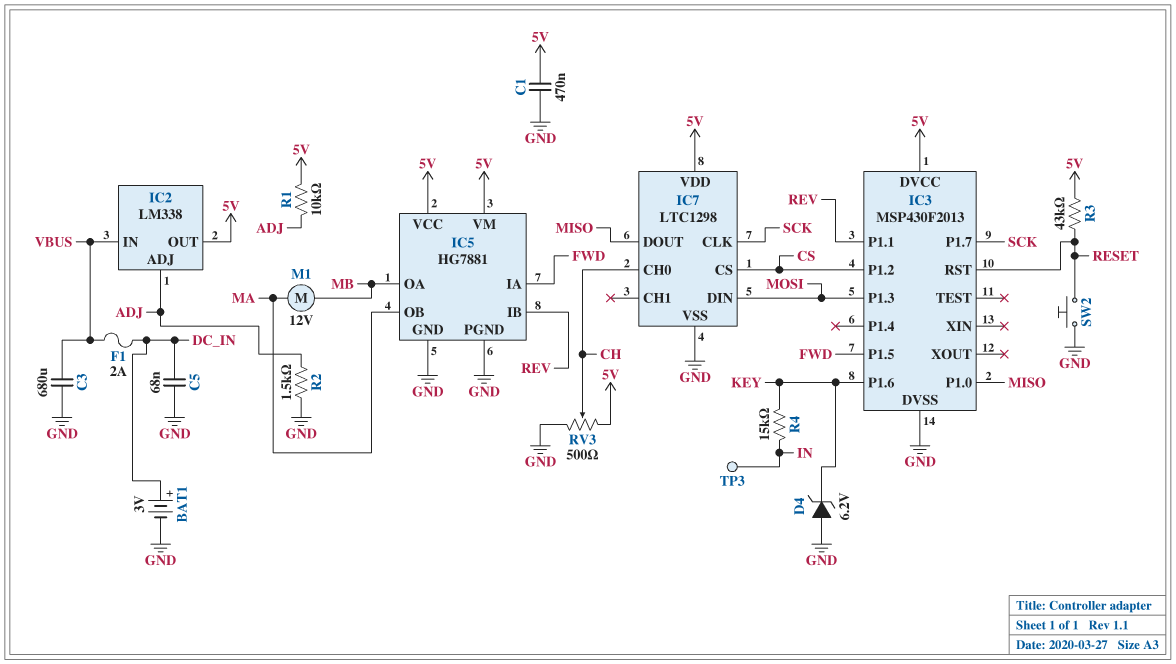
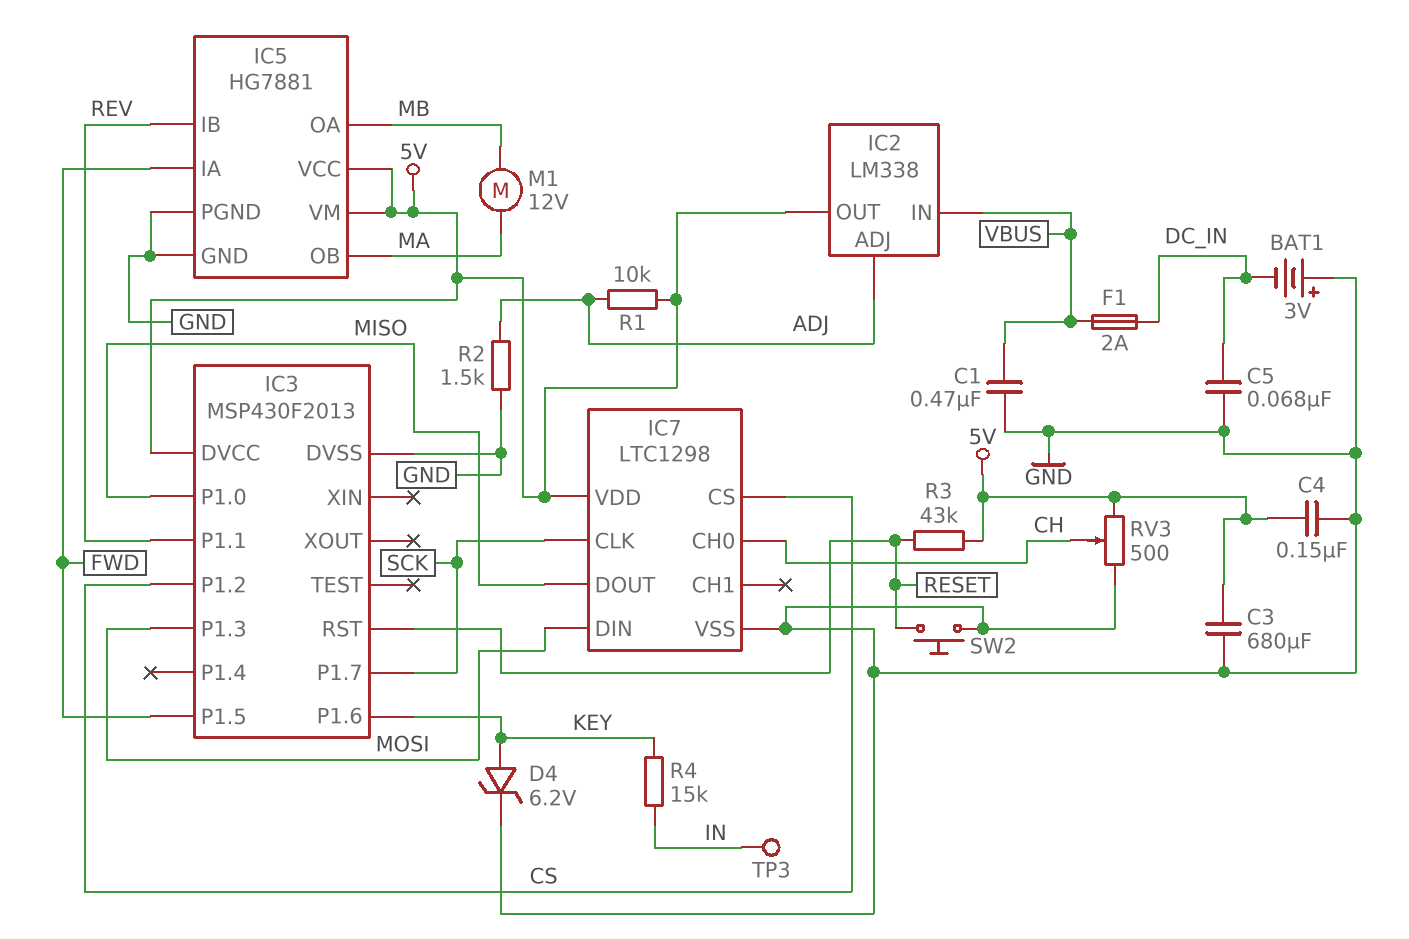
BAT1: 3V (plus DC_IN, minus GND) -> 3V (plus GND, minus DC_IN)
C1: 470nF (5V, GND) -> 470nF (GND, VBUS)
C3: 680uF (GND, VBUS) -> 680uF (5V, GND)
C4: none -> 150nF (5V, GND)
D4: zener 6.2V (A GND, K KEY) -> zener 6.2V (A KEY, K GND)

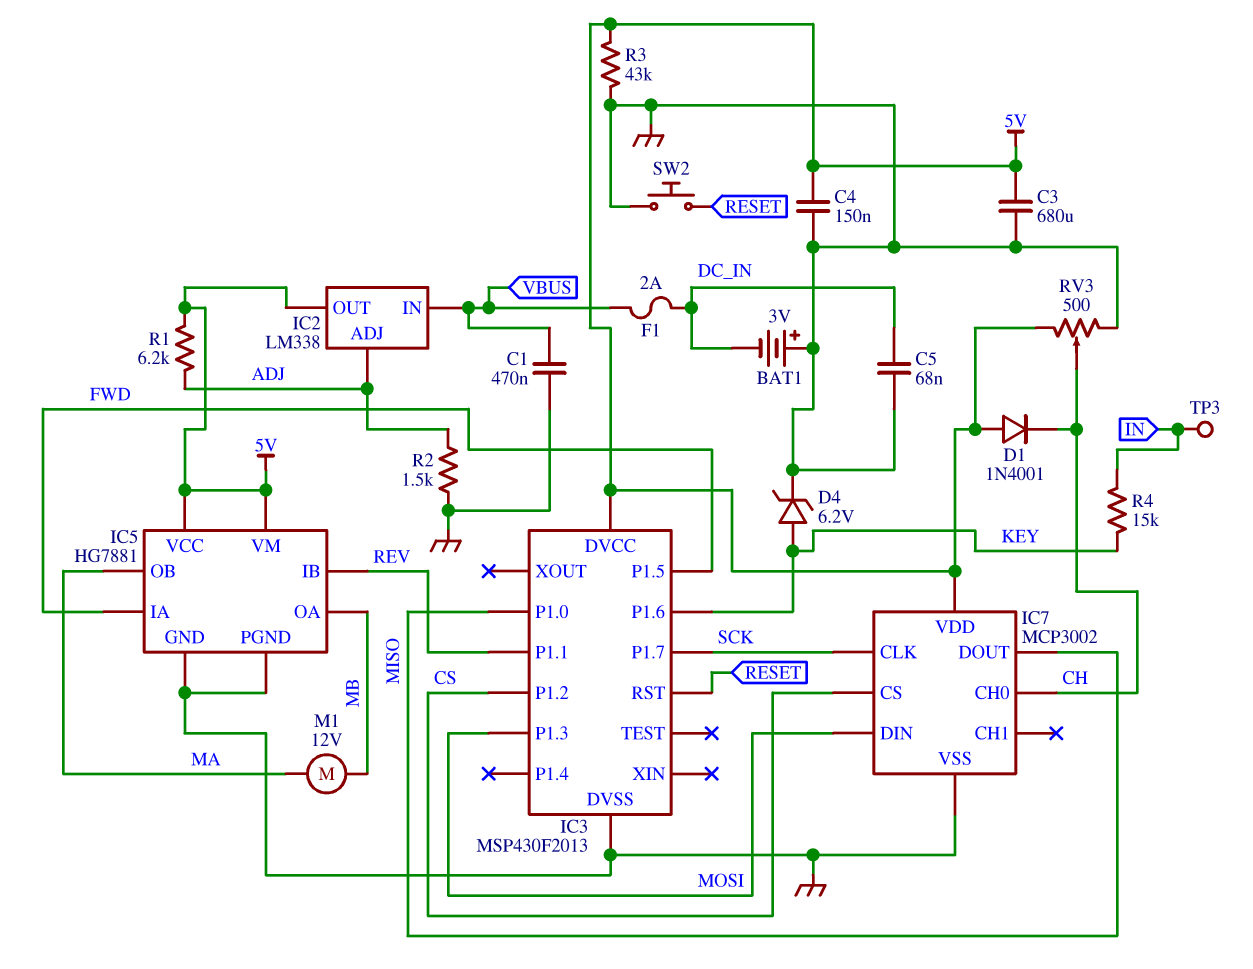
D1: none -> diode 1N4001 (A 5V, K CH)
IC7: LTC1298 -> MCP3002
R1: 10k (5V, ADJ) -> 6.2k (5V, ADJ)
R3: 43k (5V, RESET) -> 43k (5V, GND)

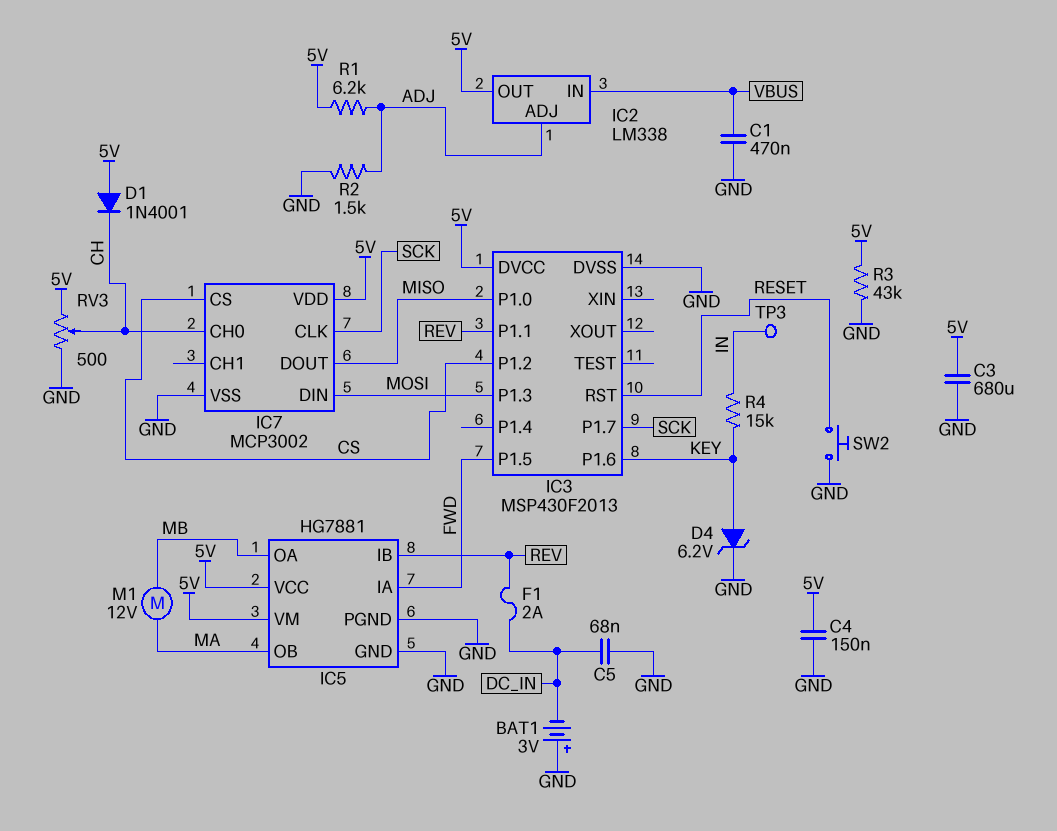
F1: 2A (DC_IN, VBUS) -> 2A (DC_IN, REV)

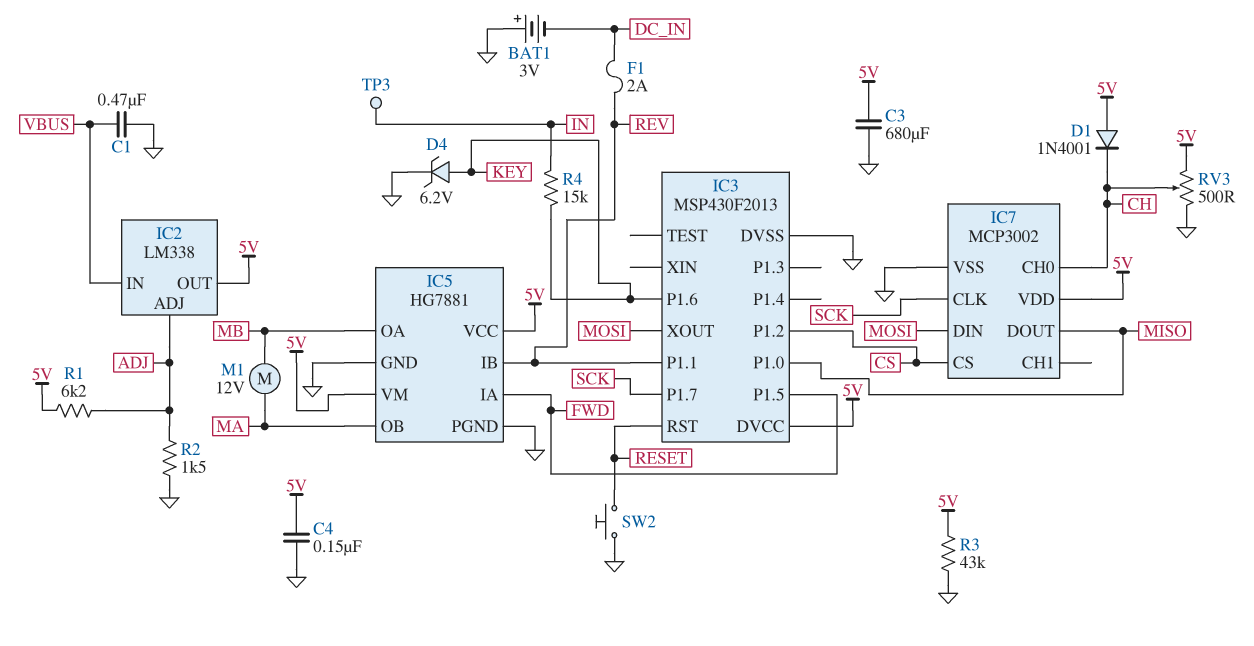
C5: 68nF (DC_IN, GND) -> none
IC3 pin P1.3: MOSI -> none
IC3 pin XOUT: none -> MOSI

